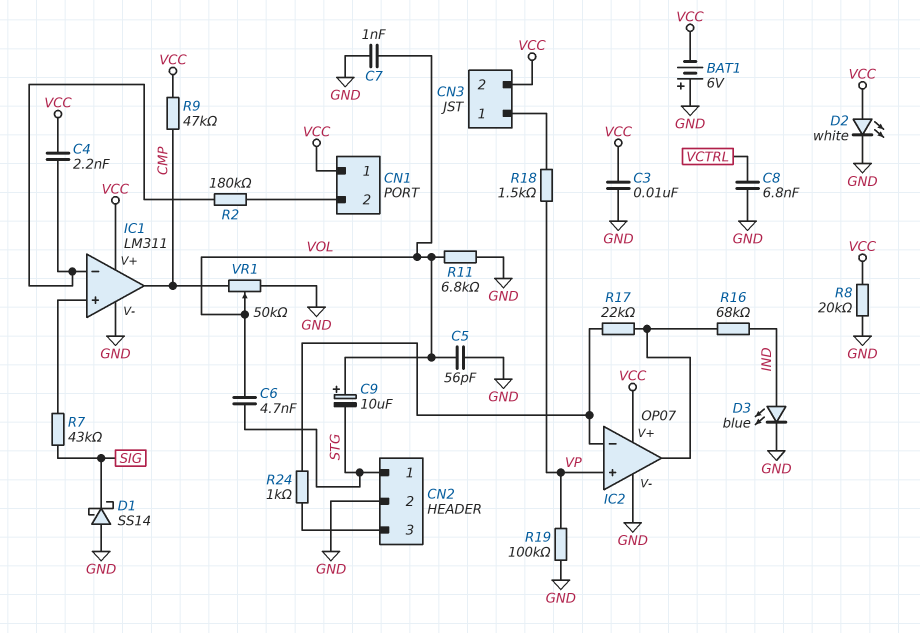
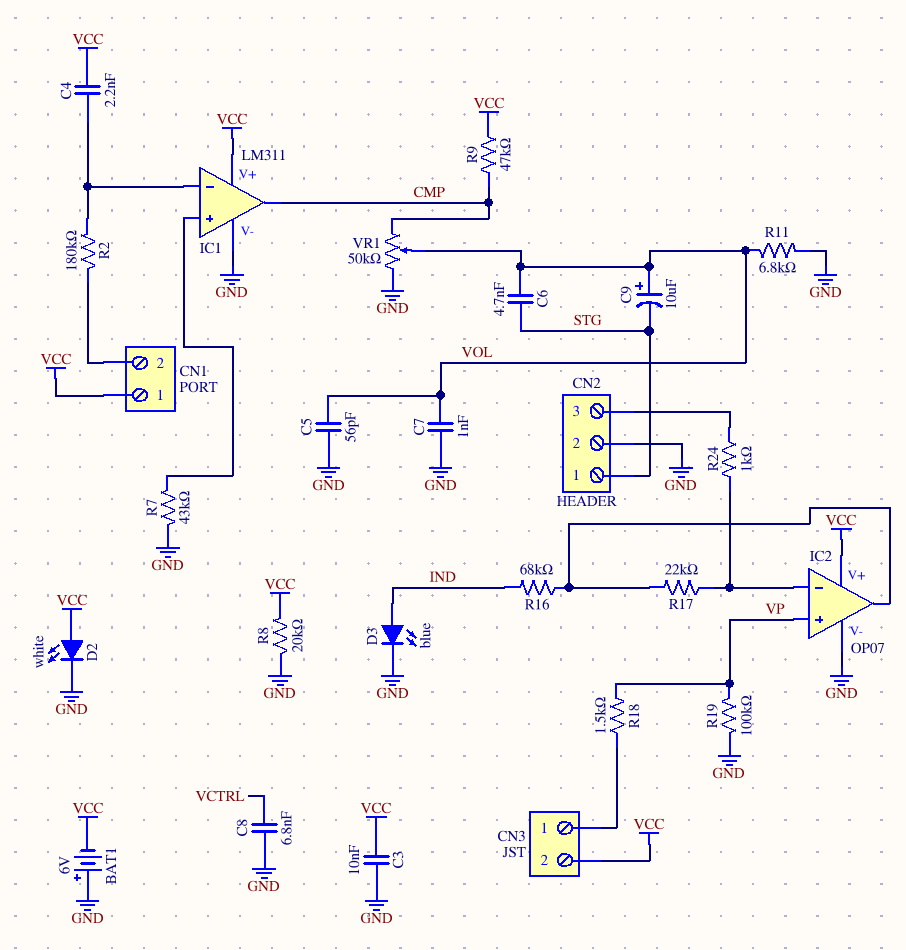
D1: schottky SS14 (A GND, K SIG) -> none
R7: 43k (IC1/in+, SIG) -> 43k (GND, IC1/in+)

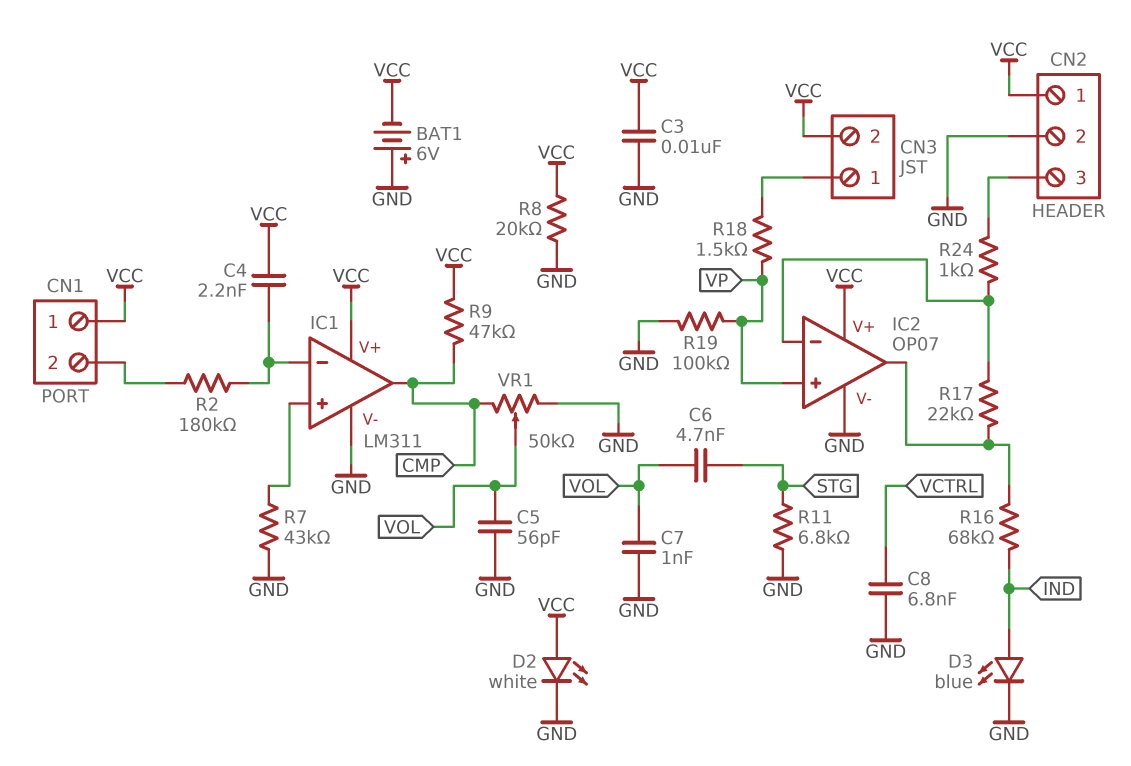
C9: 10uF (plus VOL, minus STG) -> none
CN2 pin 1: STG -> VCC
R11: 6.8k (GND, VOL) -> 6.8k (GND, STG)

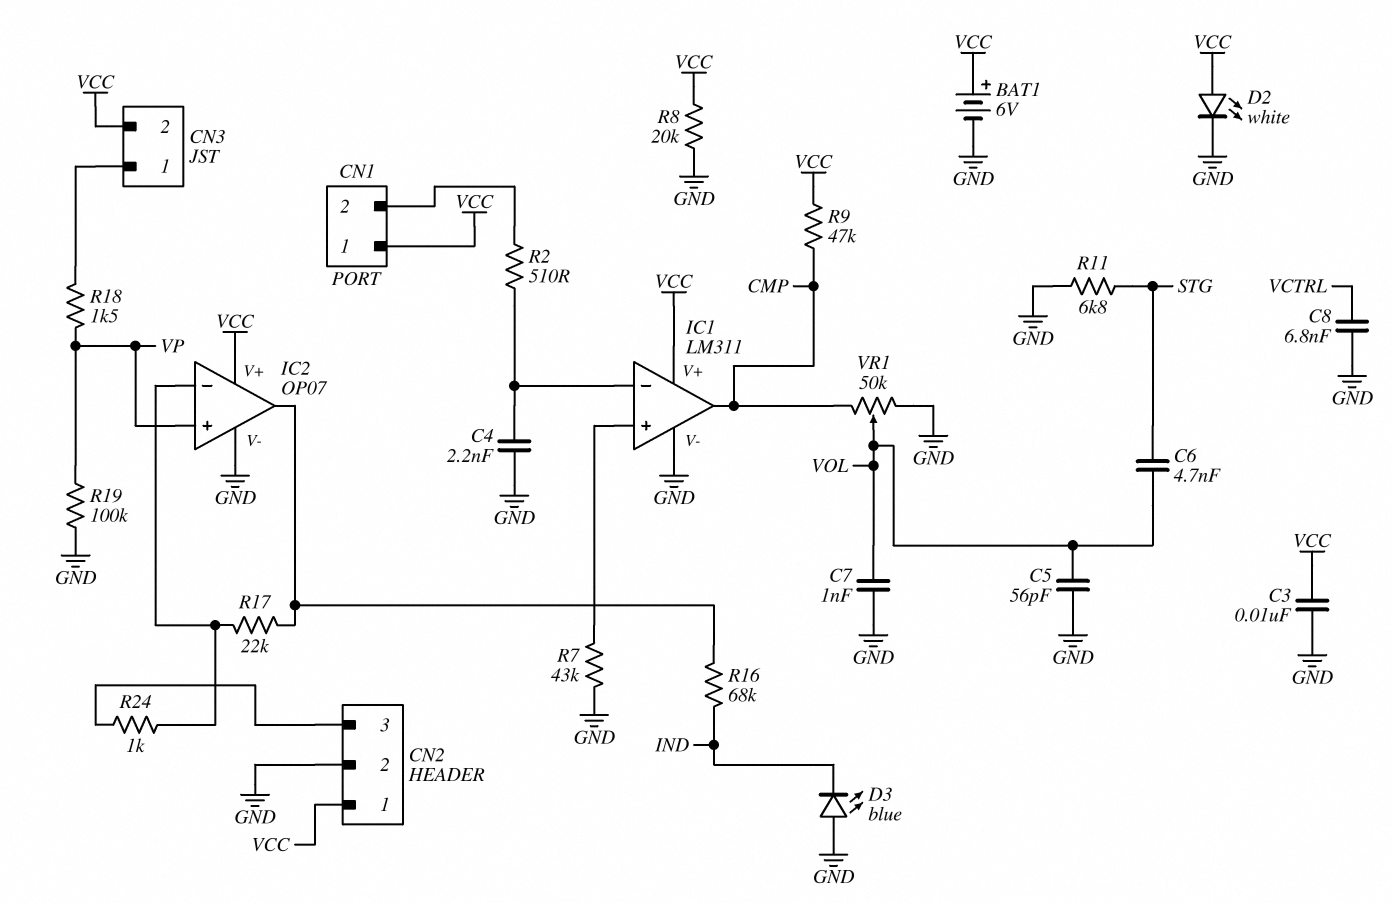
BAT1: 6V (plus GND, minus VCC) -> 6V (plus VCC, minus GND)
C4: 2.2nF (IC1/in-, VCC) -> 2.2nF (GND, IC1/in-)
D3: LED blue (A IND, K GND) -> LED blue (A GND, K IND)
R2: 180k (CN1/2, IC1/in-) -> 510 (CN1/2, IC1/in-)

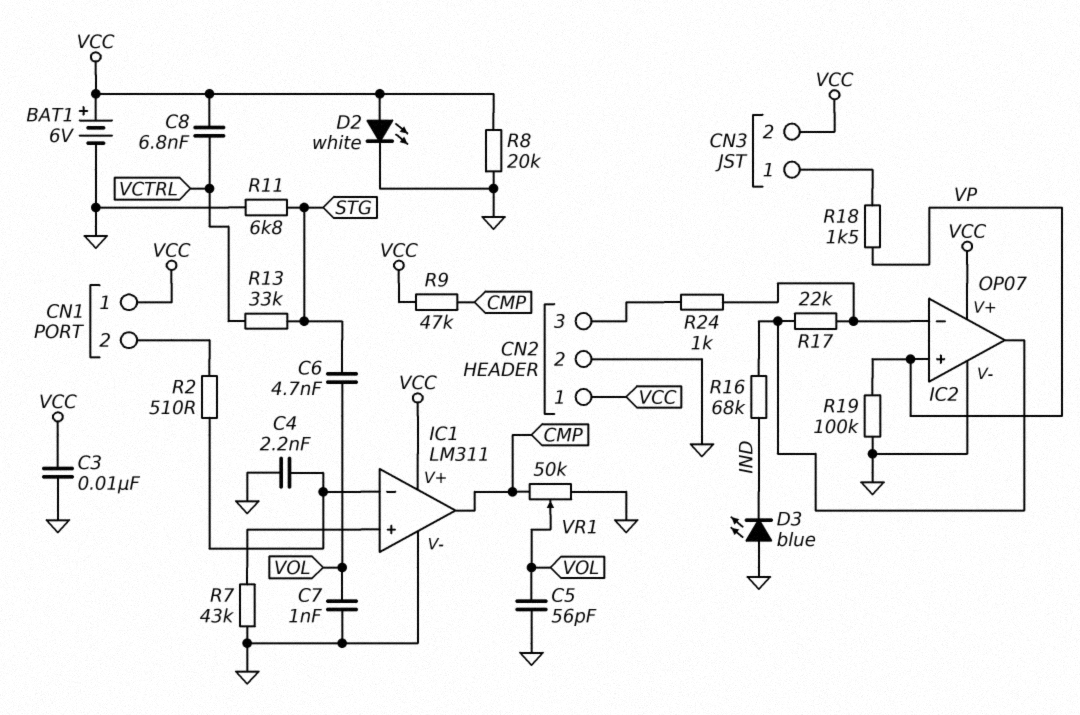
C8: 6.8nF (GND, VCTRL) -> 6.8nF (VCC, VCTRL)
R13: none -> 33k (STG, VCTRL)

